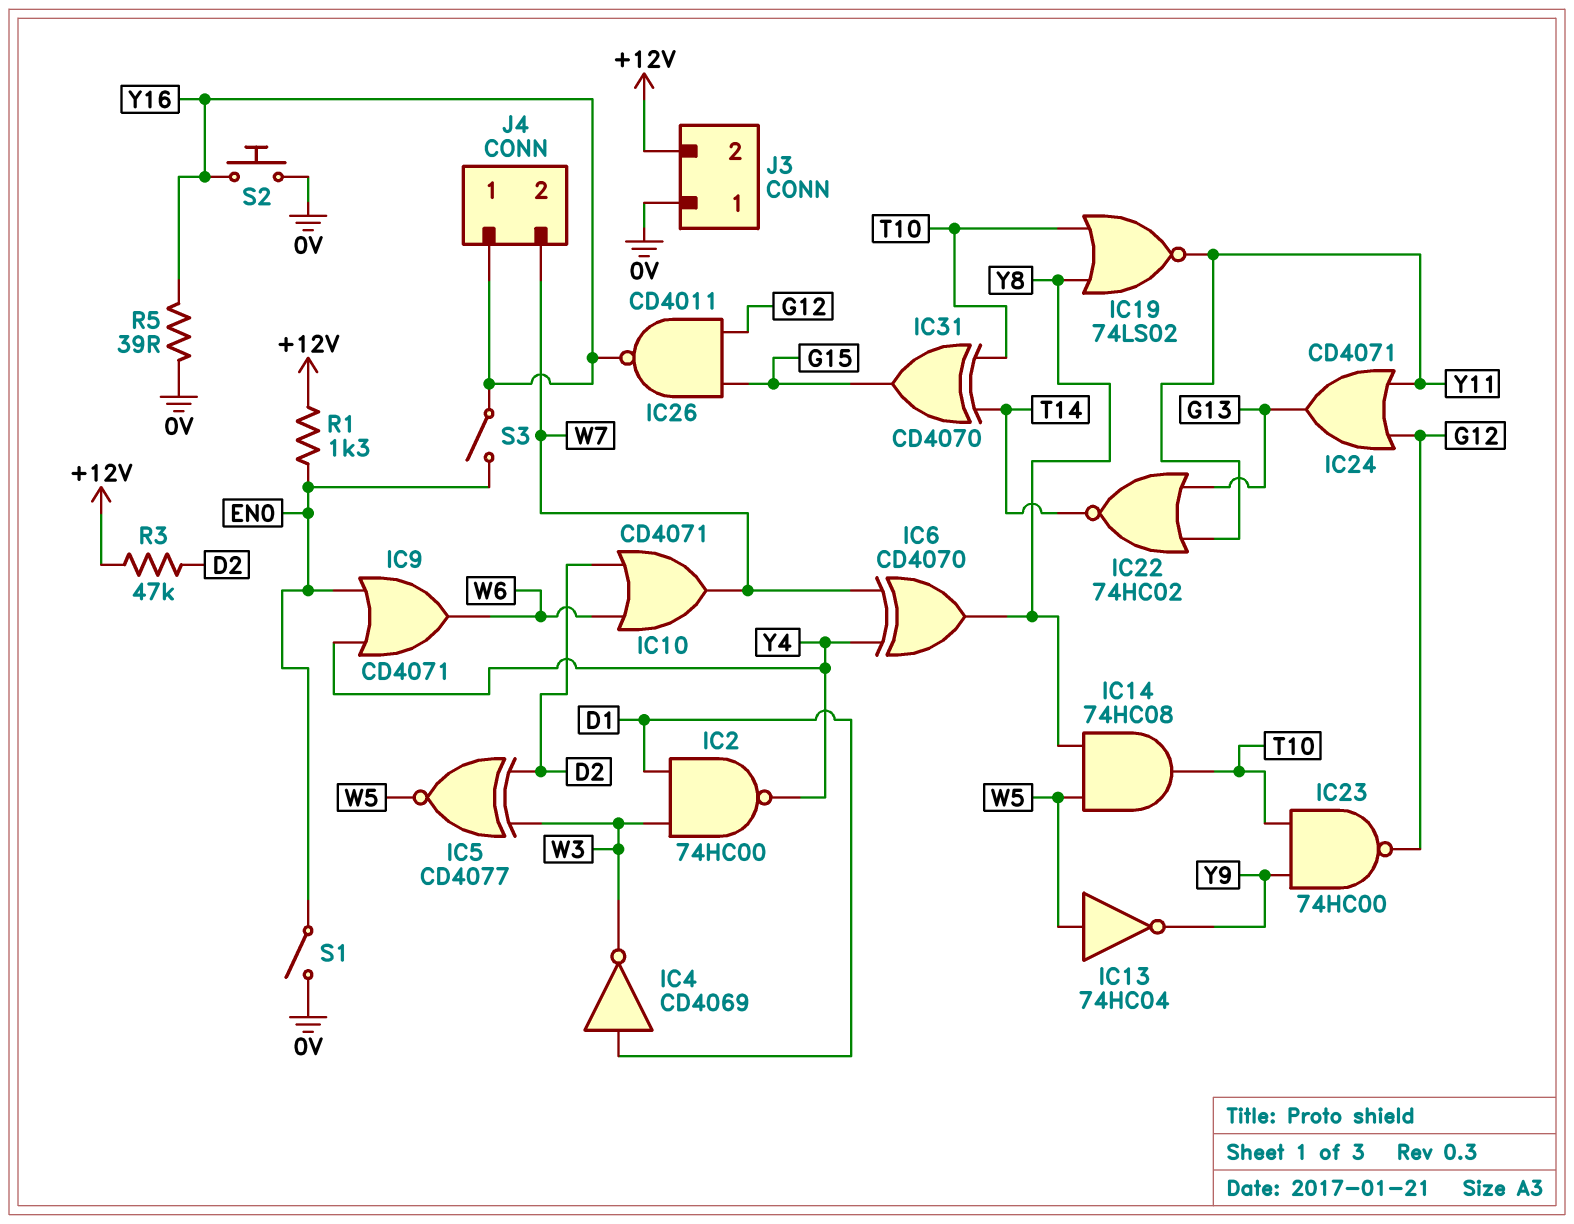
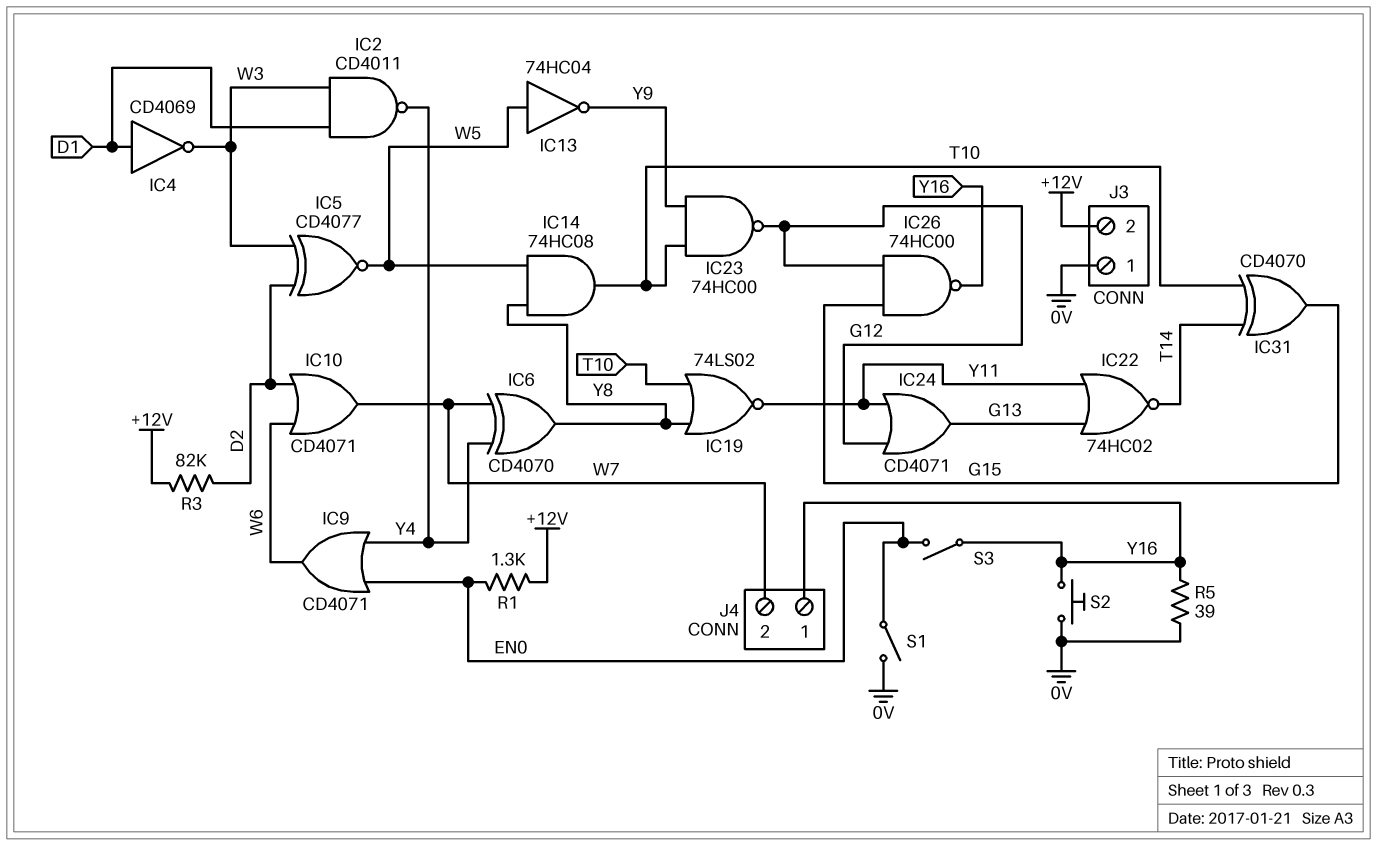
IC2: NAND 74HC00 (in D1, in W3, out Y4) -> NAND CD4011 (in D1, in W3, out Y4)
IC26: NAND CD4011 (in G12, in G15, out Y16) -> NAND 74HC00 (in G12, in G15, out Y16)
R3: 47k (+12V, D2) -> 82k (+12V, D2)

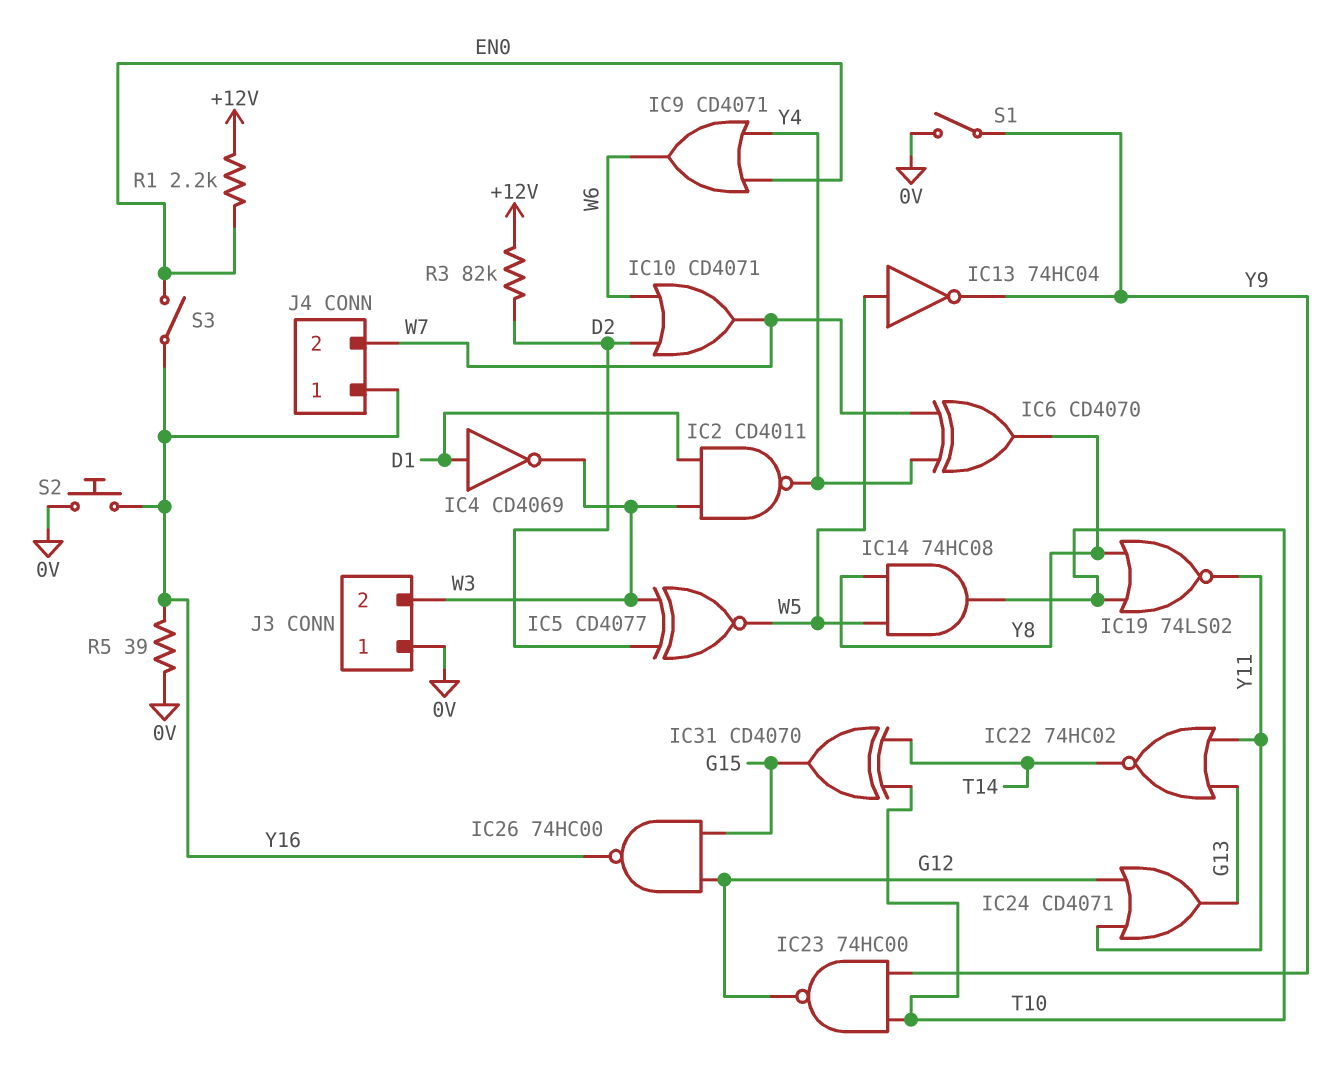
J3 pin 2: +12V -> W3
R1: 1.3k (+12V, EN0) -> 2.2k (+12V, EN0)
S1: switch (0V, EN0) -> switch (0V, Y9)

